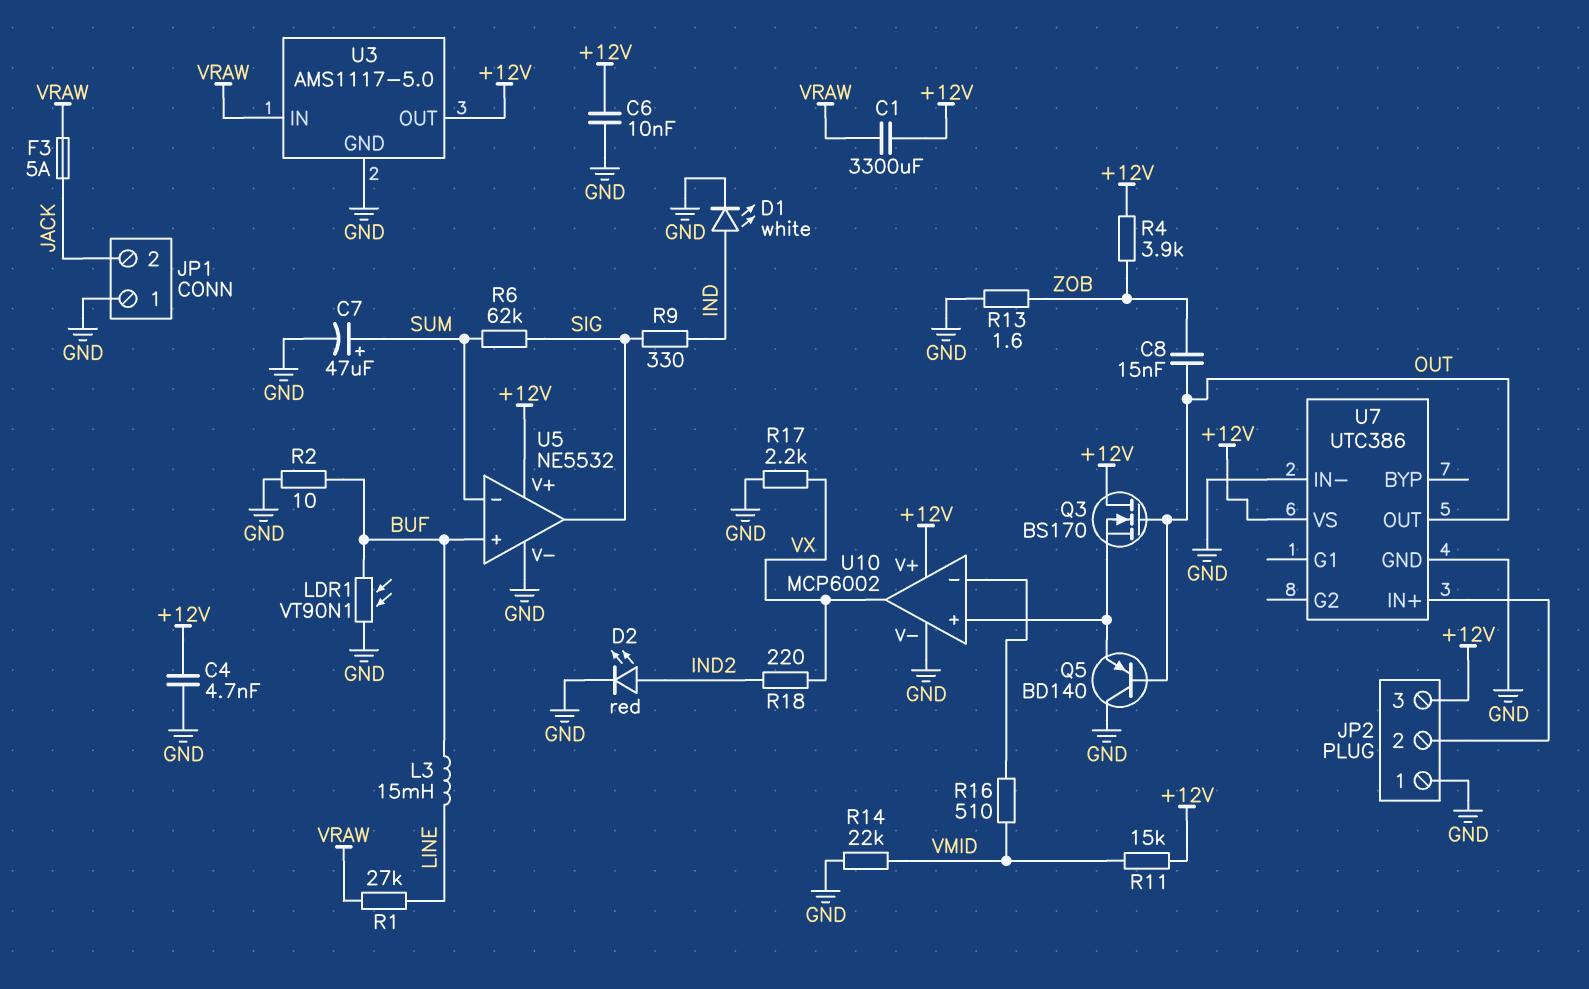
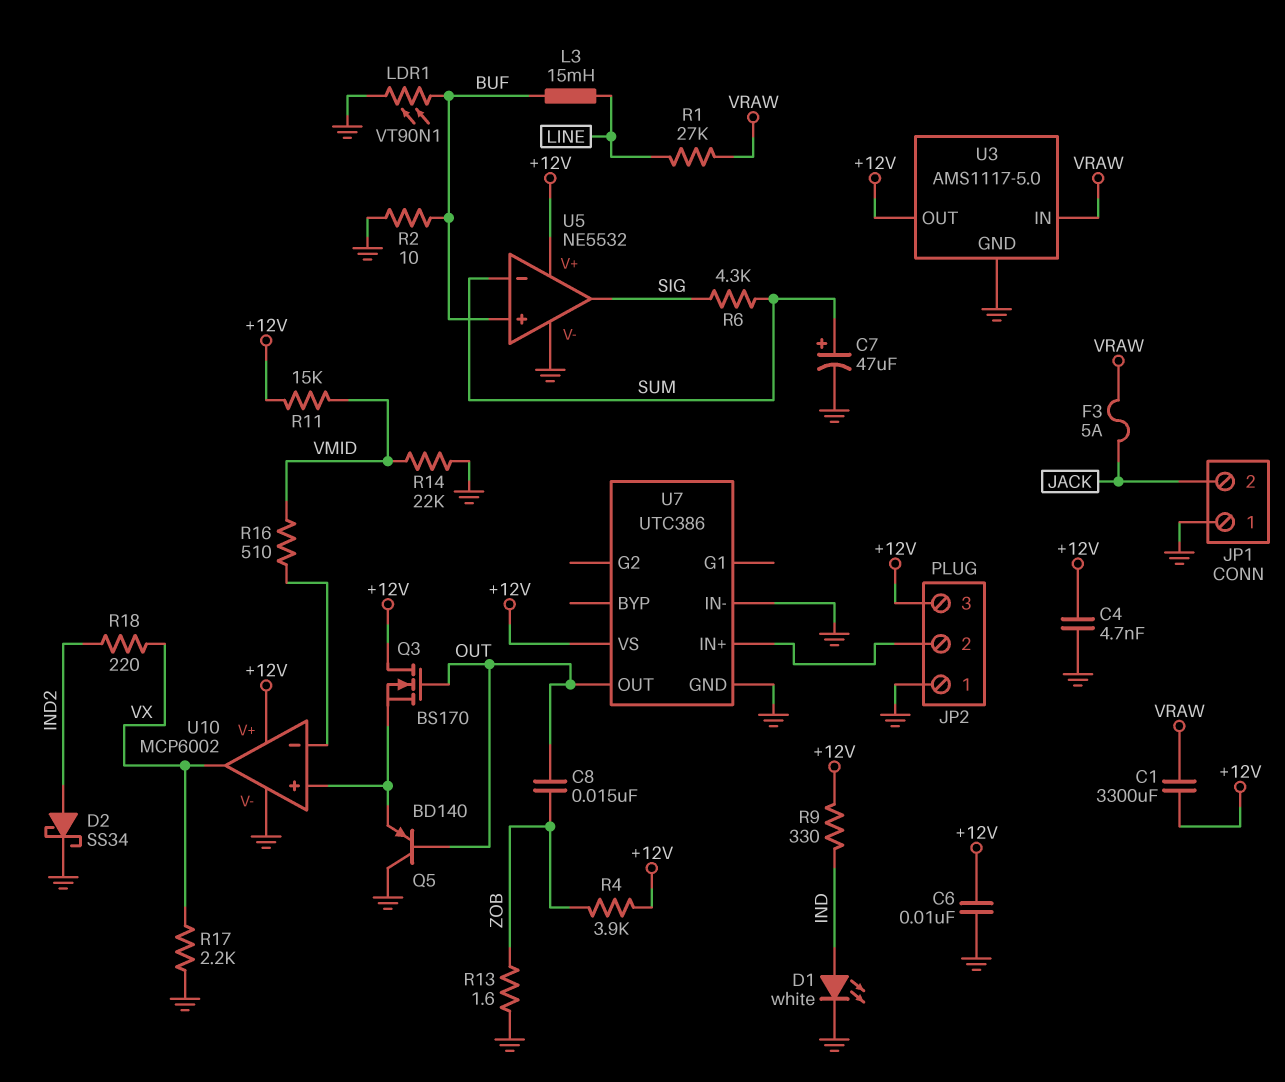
D2: LED red (A IND2, K GND) -> schottky SS34 (A IND2, K GND)
R6: 62k (SIG, SUM) -> 4.3k (SIG, SUM)
R9: 330 (IND, SIG) -> 330 (+12V, IND)

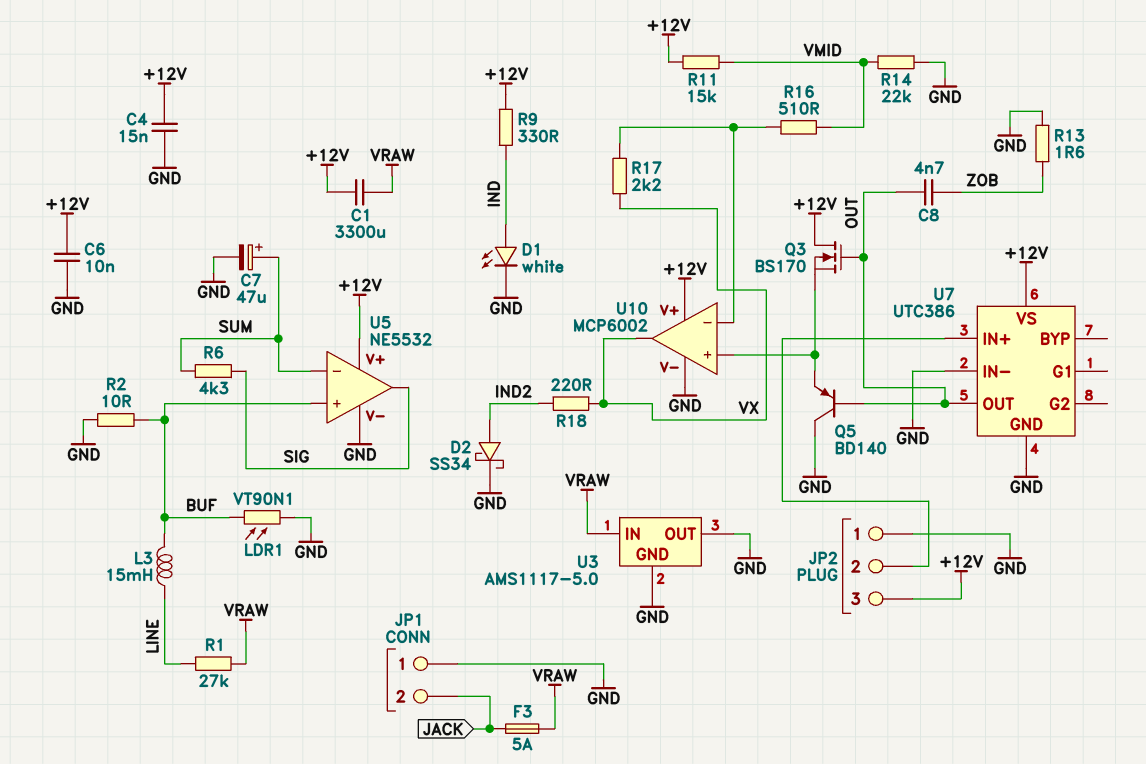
C4: 4.7nF (+12V, GND) -> 15nF (+12V, GND)
C8: 15nF (OUT, ZOB) -> 4.7nF (OUT, ZOB)
R4: 3.9k (+12V, ZOB) -> none
R17: 2.2k (GND, VX) -> 2.2k (U10/in-, VX)
U3 pin OUT: +12V -> GND

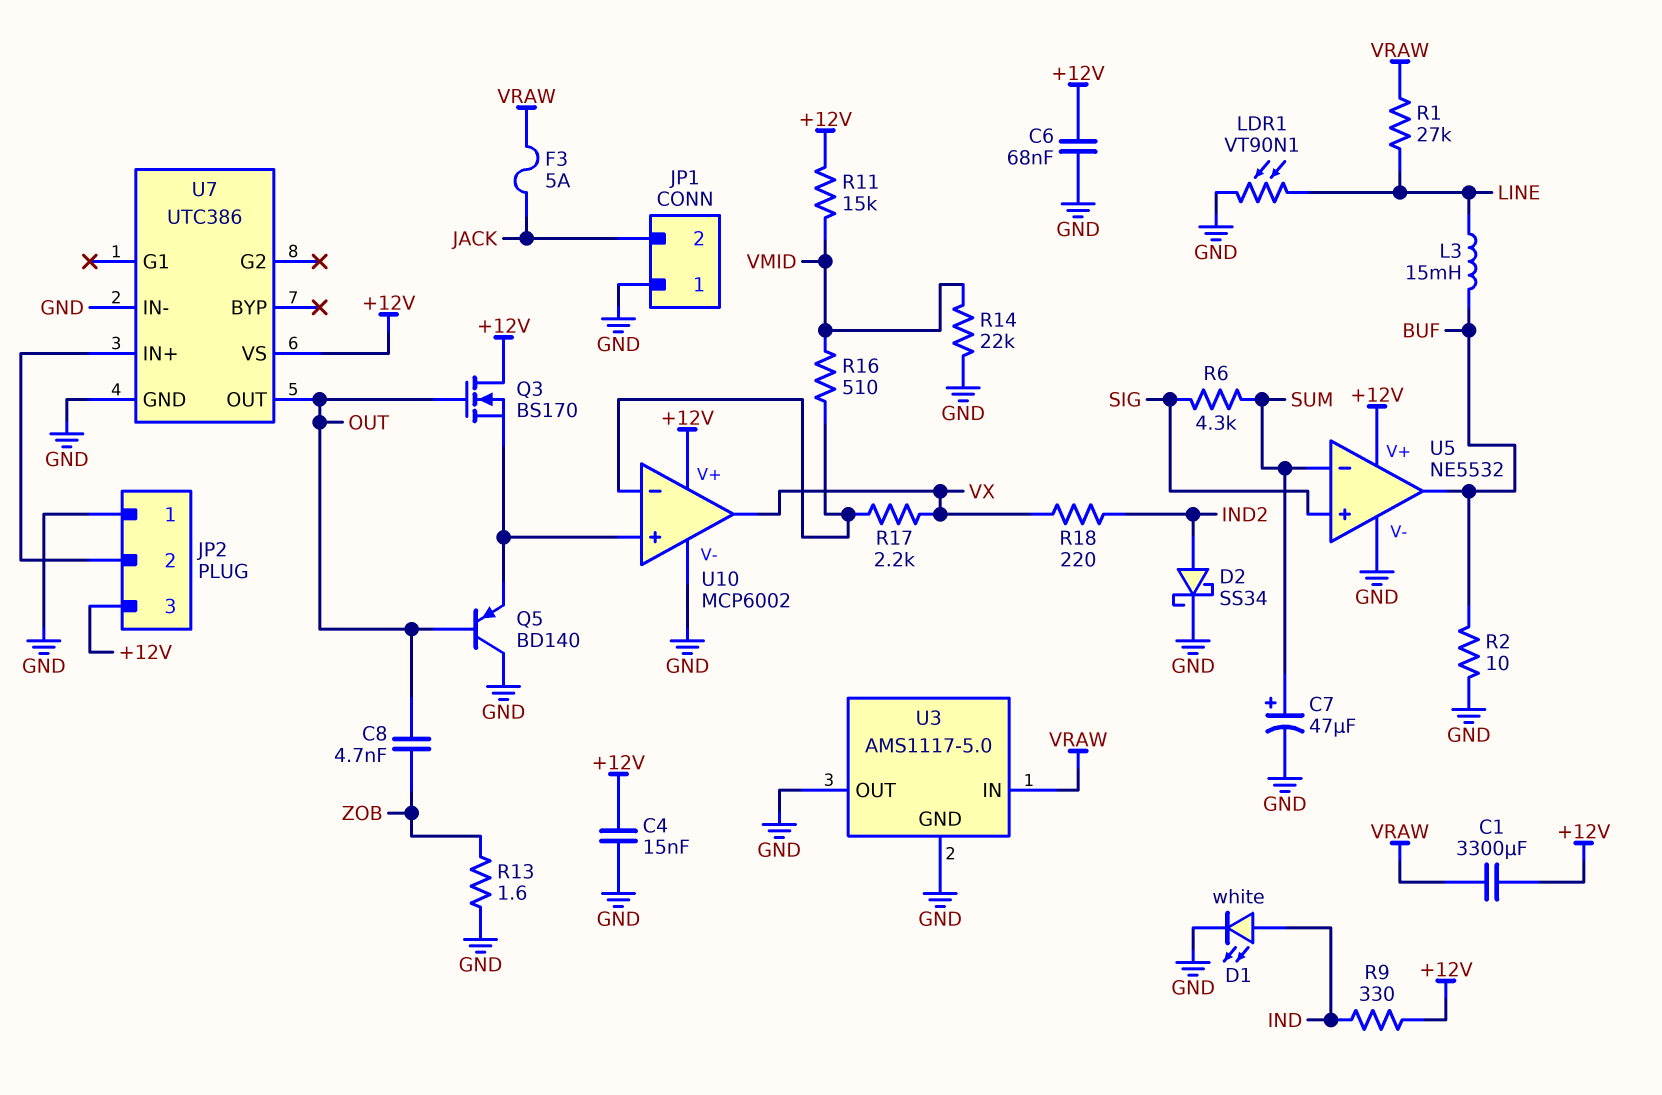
C6: 10nF (+12V, GND) -> 68nF (+12V, GND)
LDR1: VT90N1 (BUF, GND) -> VT90N1 (GND, LINE)
U5 pin in+: BUF -> SIG
U5 pin out: SIG -> BUF

